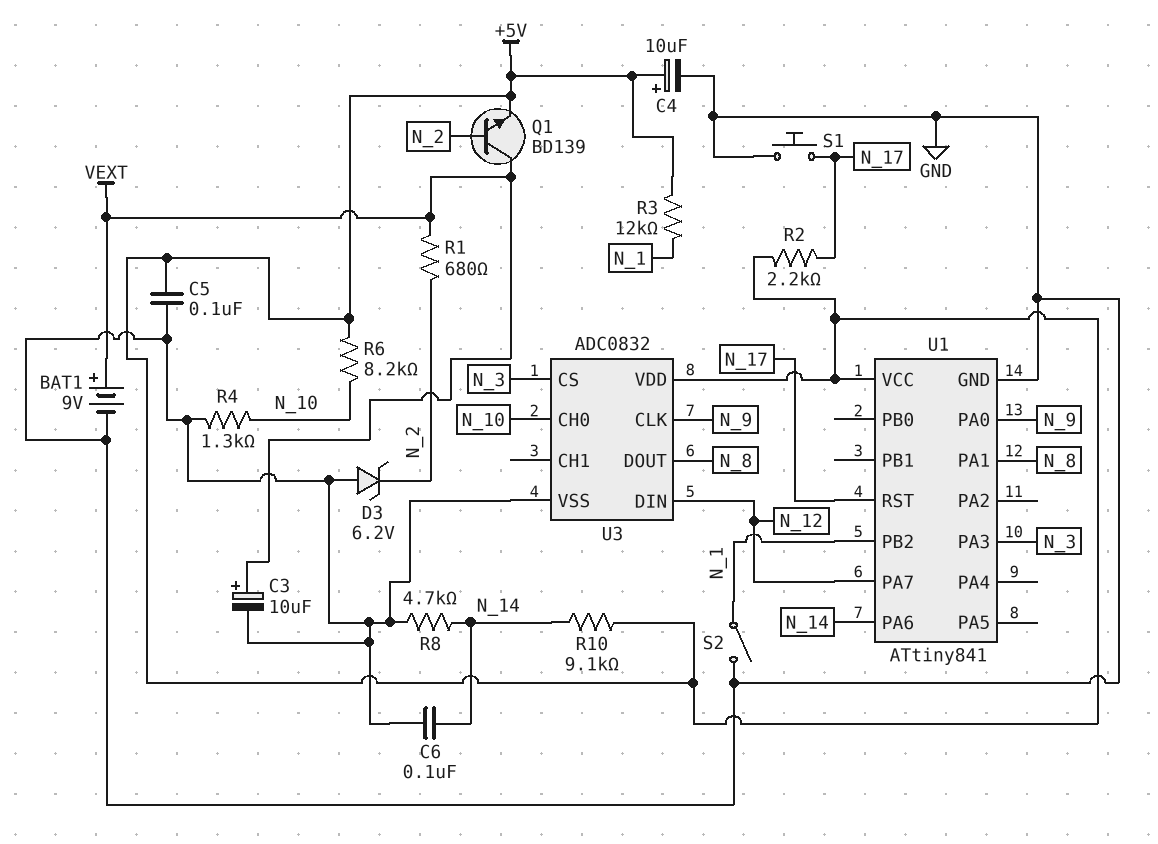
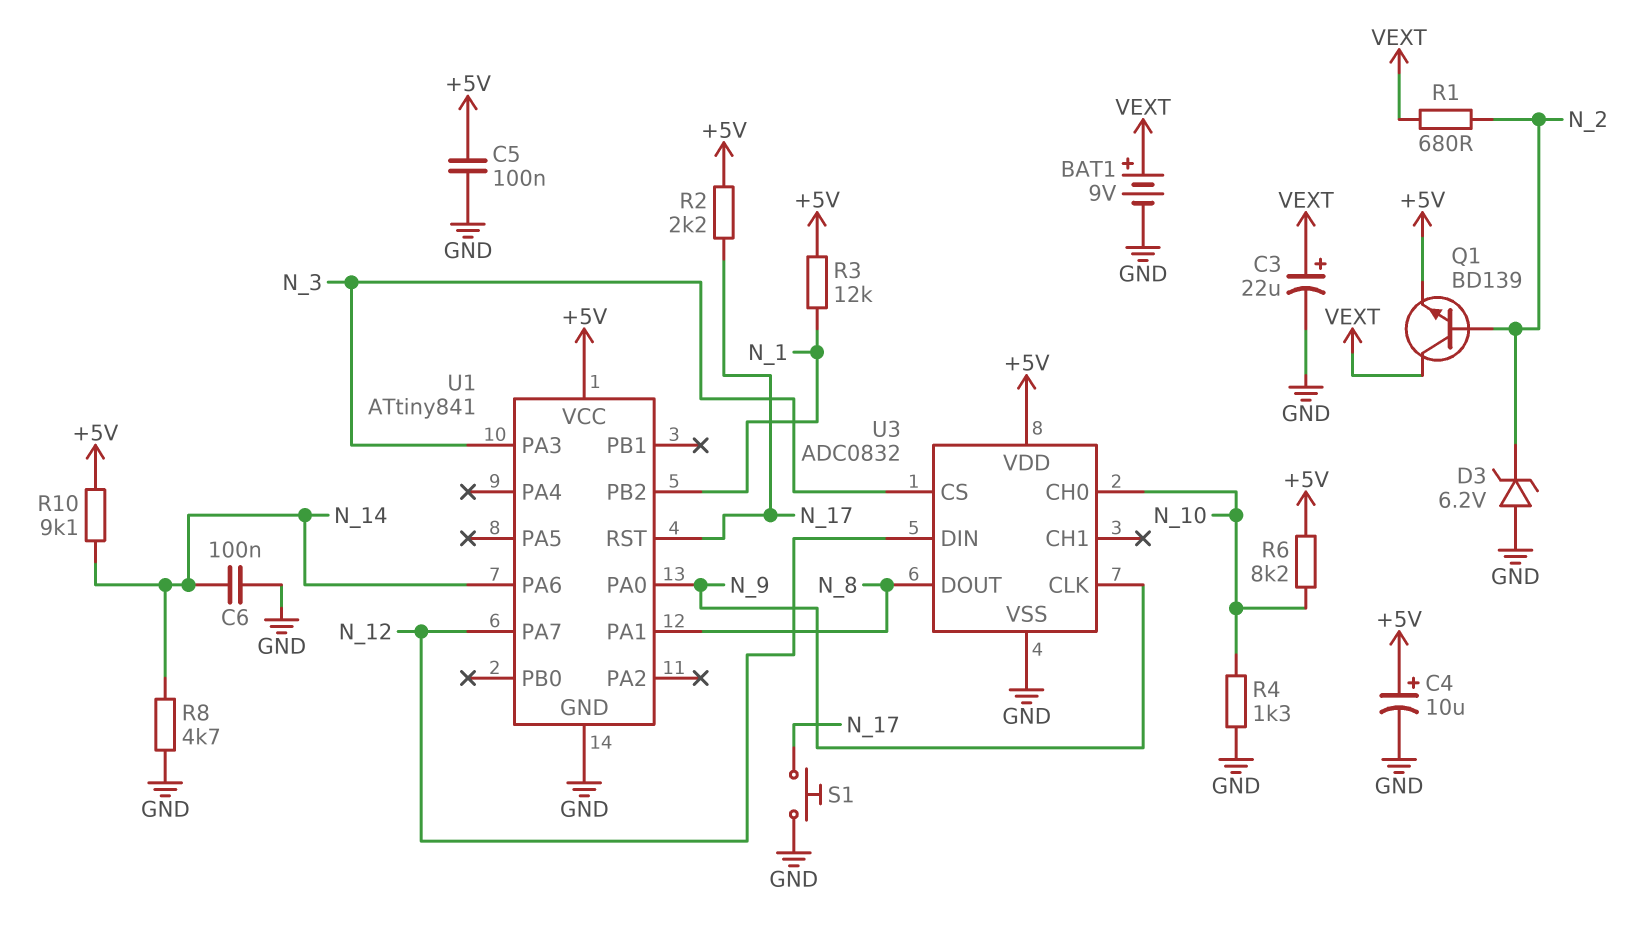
C3: 10uF (plus VEXT, minus GND) -> 22uF (plus VEXT, minus GND)
S2: switch (GND, N_1) -> none

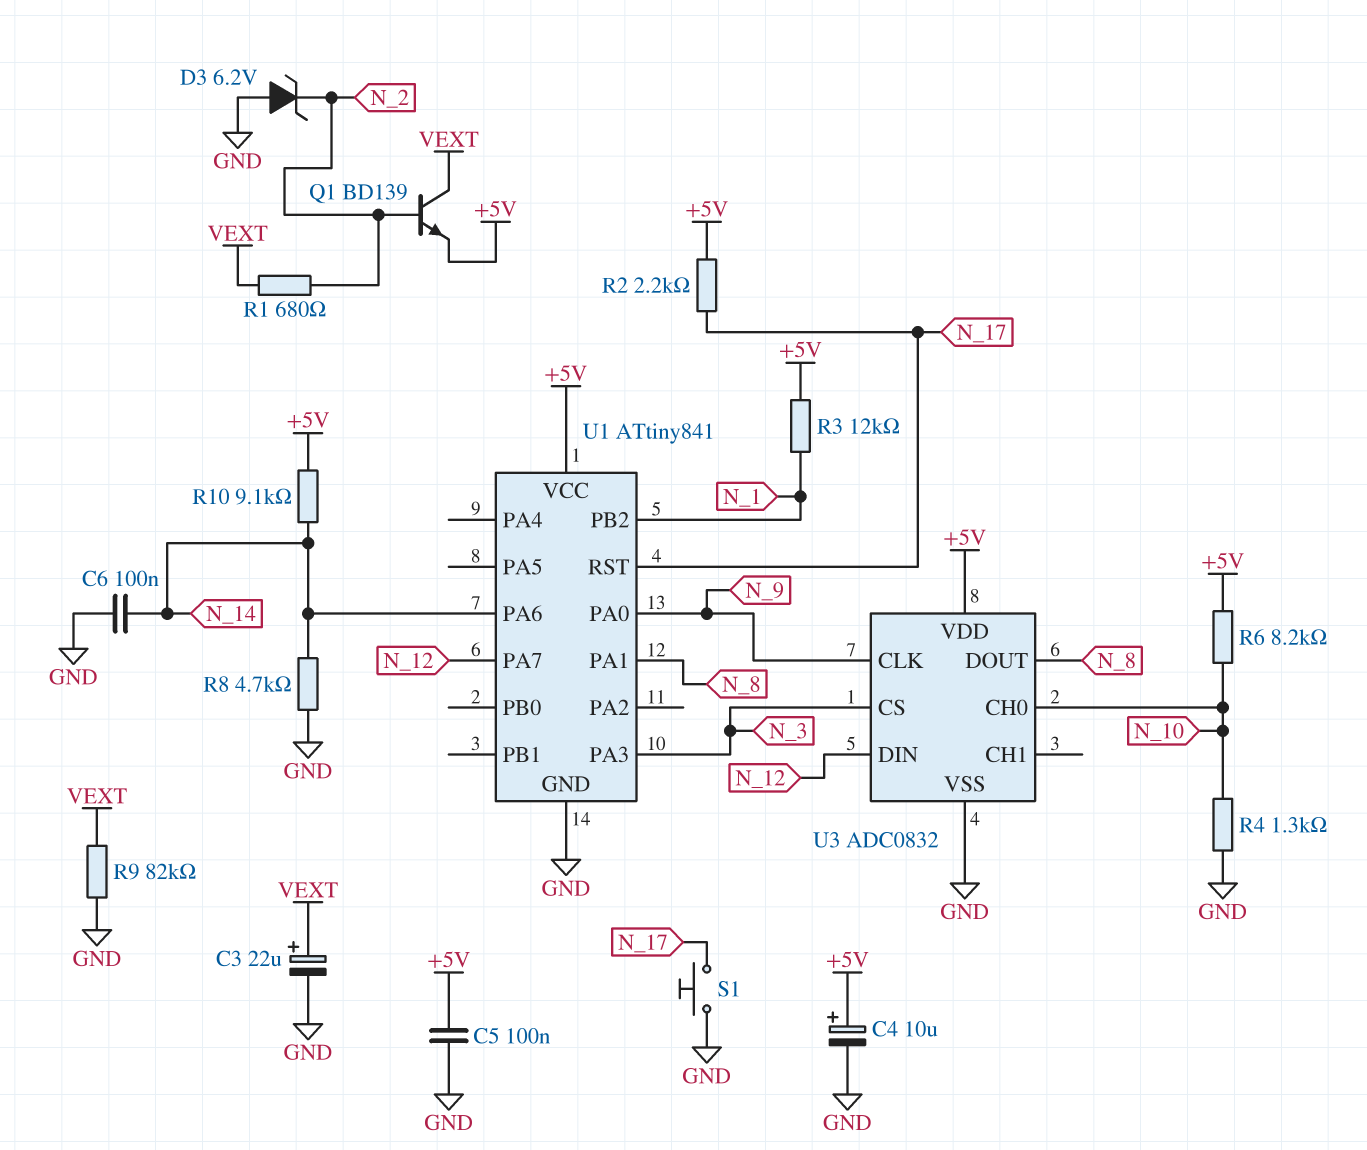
BAT1: 9V (plus VEXT, minus GND) -> none
R9: none -> 82k (GND, VEXT)

